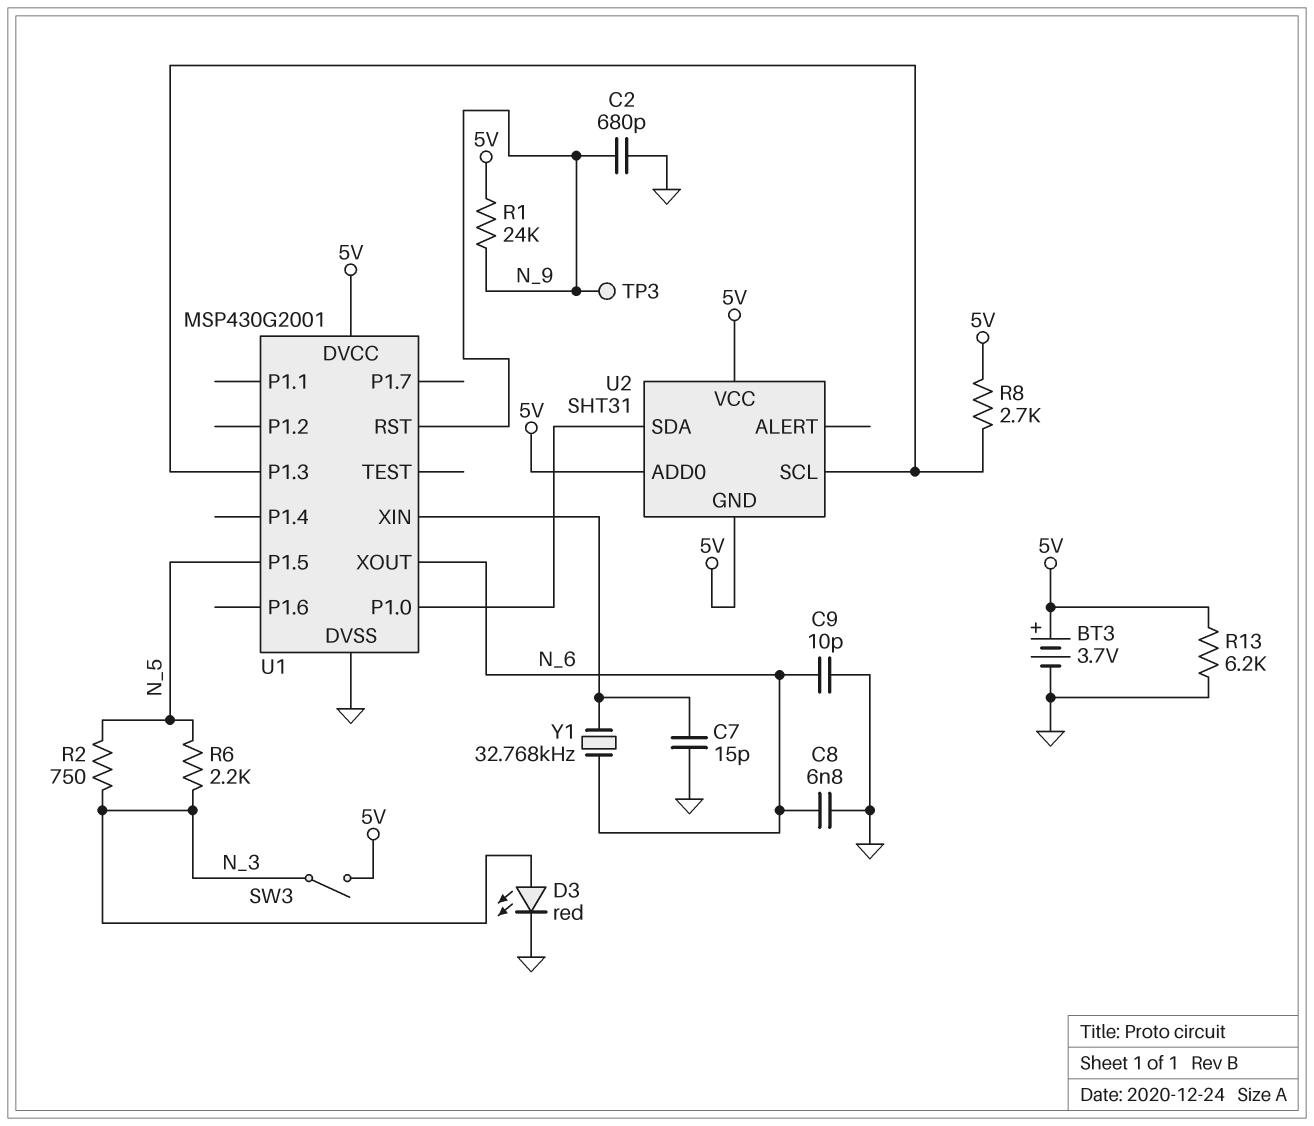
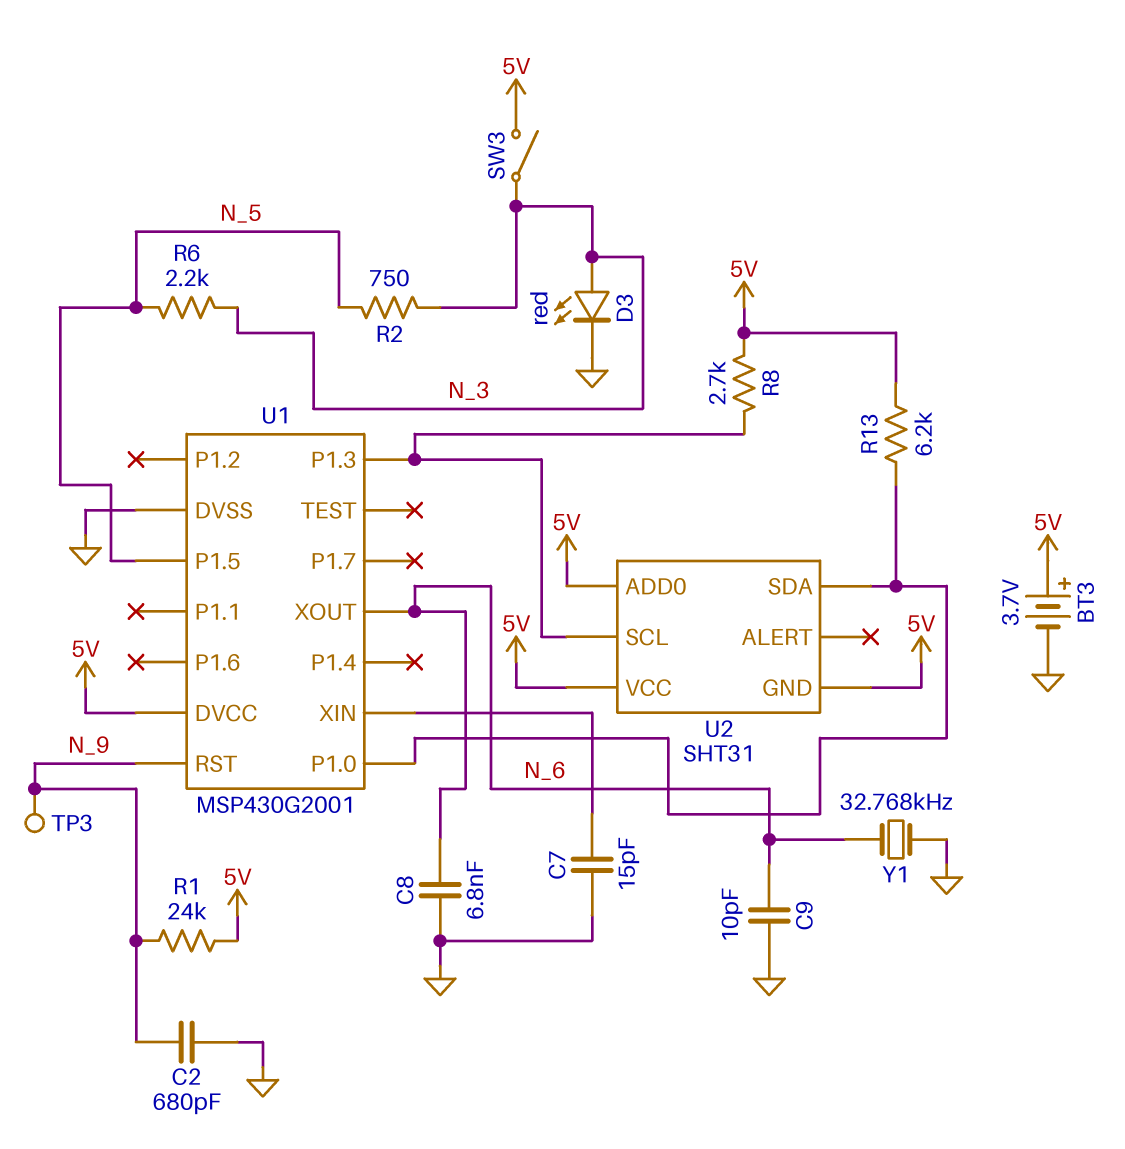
R13: 6.2k (5V, GND) -> 6.2k (5V, U1/P1.0)
Y1: 32.768kHz (N_6, U1/XIN) -> 32.768kHz (GND, N_6)

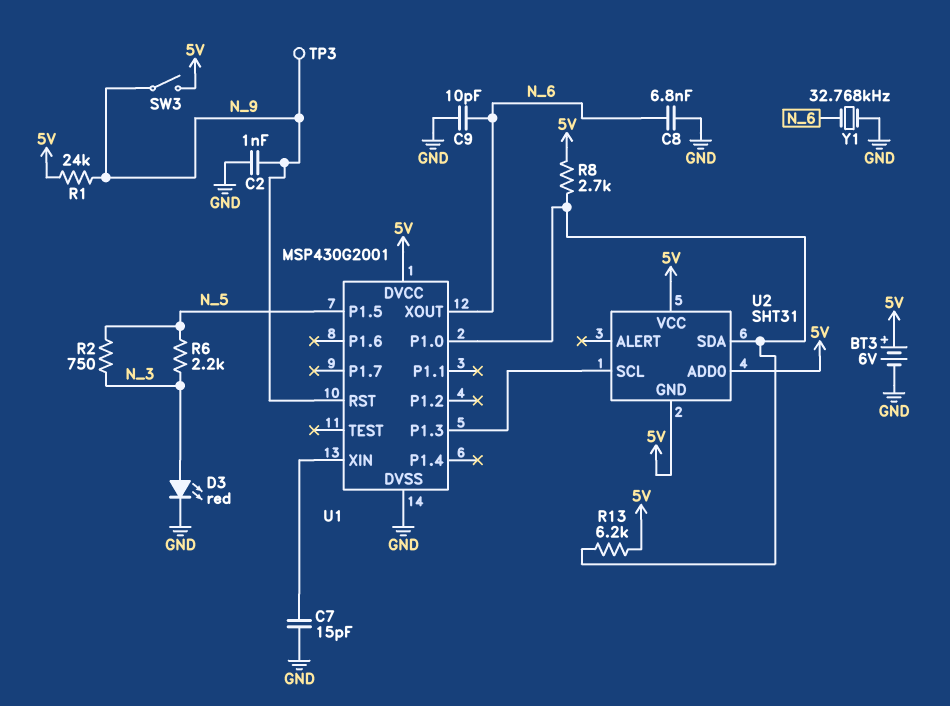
BT3: 3.7V (plus 5V, minus GND) -> 6V (plus 5V, minus GND)
C2: 680pF (GND, N_9) -> 1nF (GND, N_9)
R8: 2.7k (5V, U1/P1.3) -> 2.7k (5V, U1/P1.0)
SW3: switch (5V, N_3) -> switch (5V, N_9)

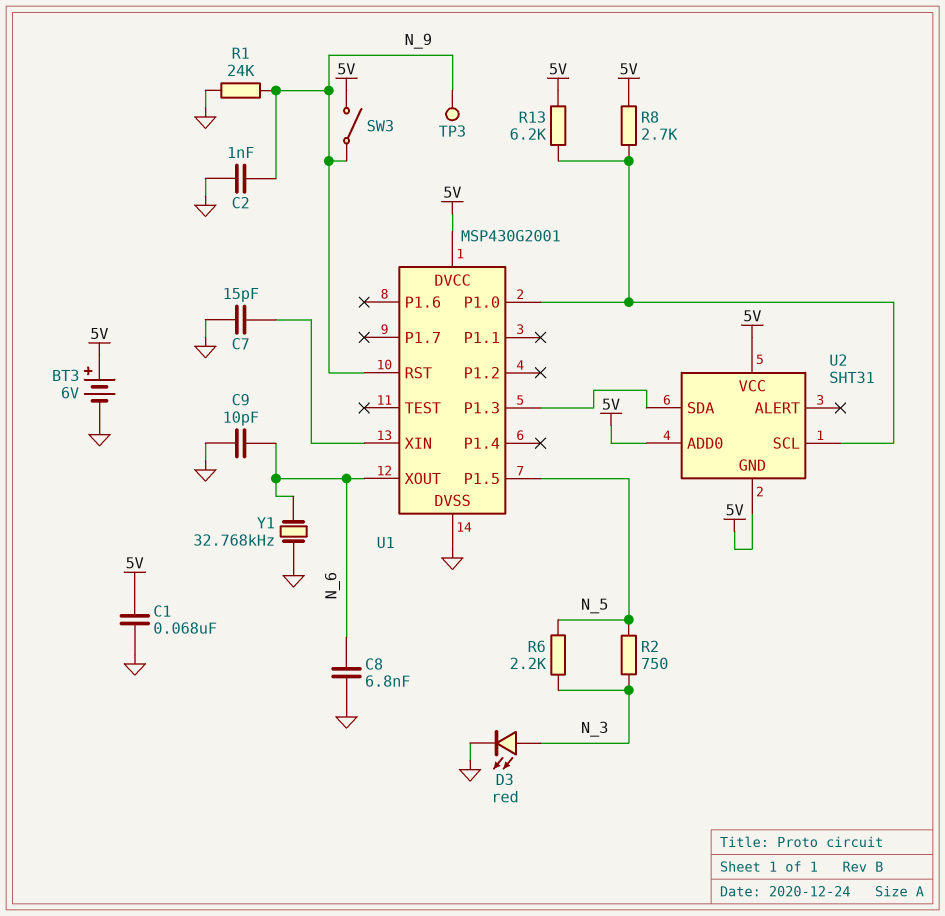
C1: none -> 68nF (5V, GND)
R1: 24k (5V, N_9) -> 24k (GND, N_9)
U2 pin SCL: U1/P1.3 -> U1/P1.0
U2 pin SDA: U1/P1.0 -> U1/P1.3

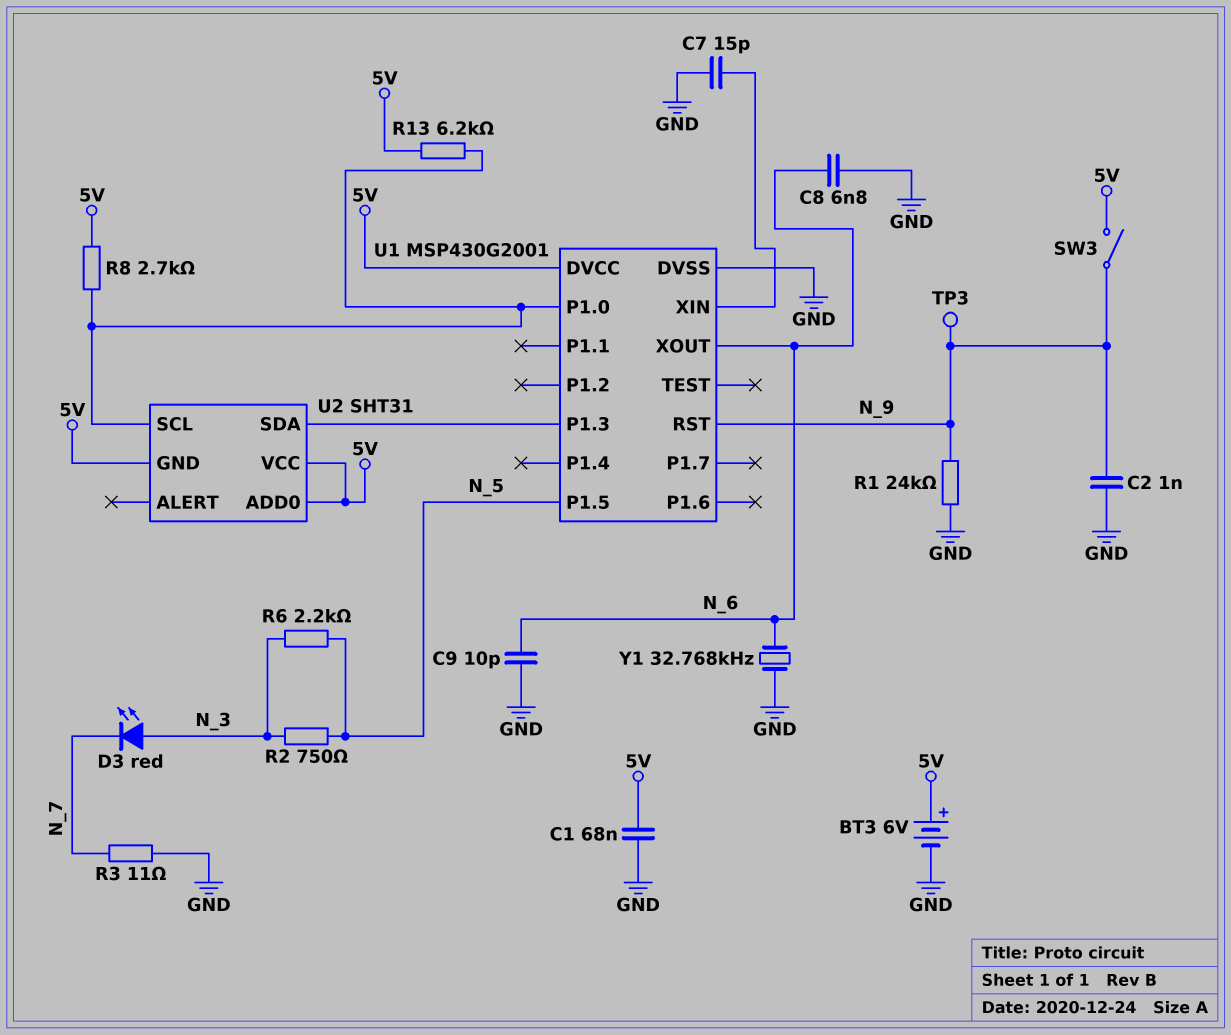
D3: LED red (A N_3, K GND) -> LED red (A N_3, K N_7)
R3: none -> 11 (GND, N_7)

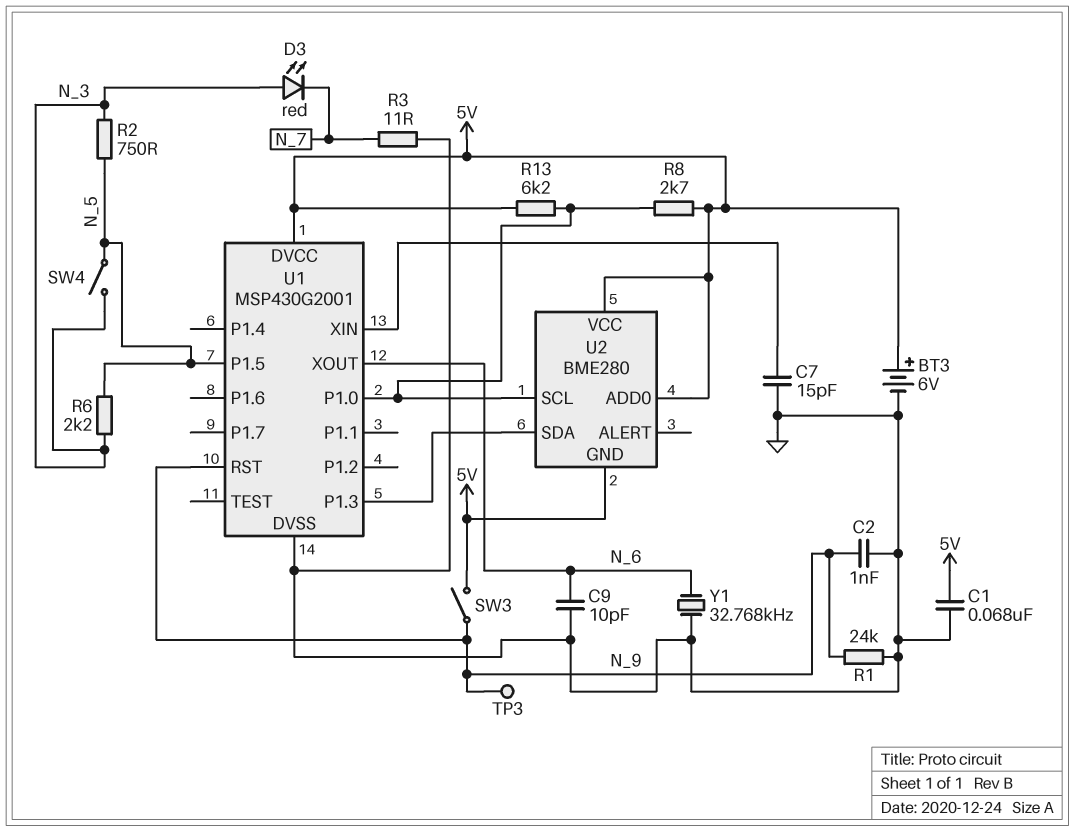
C8: 6.8nF (GND, N_6) -> none
SW4: none -> switch (N_3, N_5)
U2: SHT31 -> BME280

